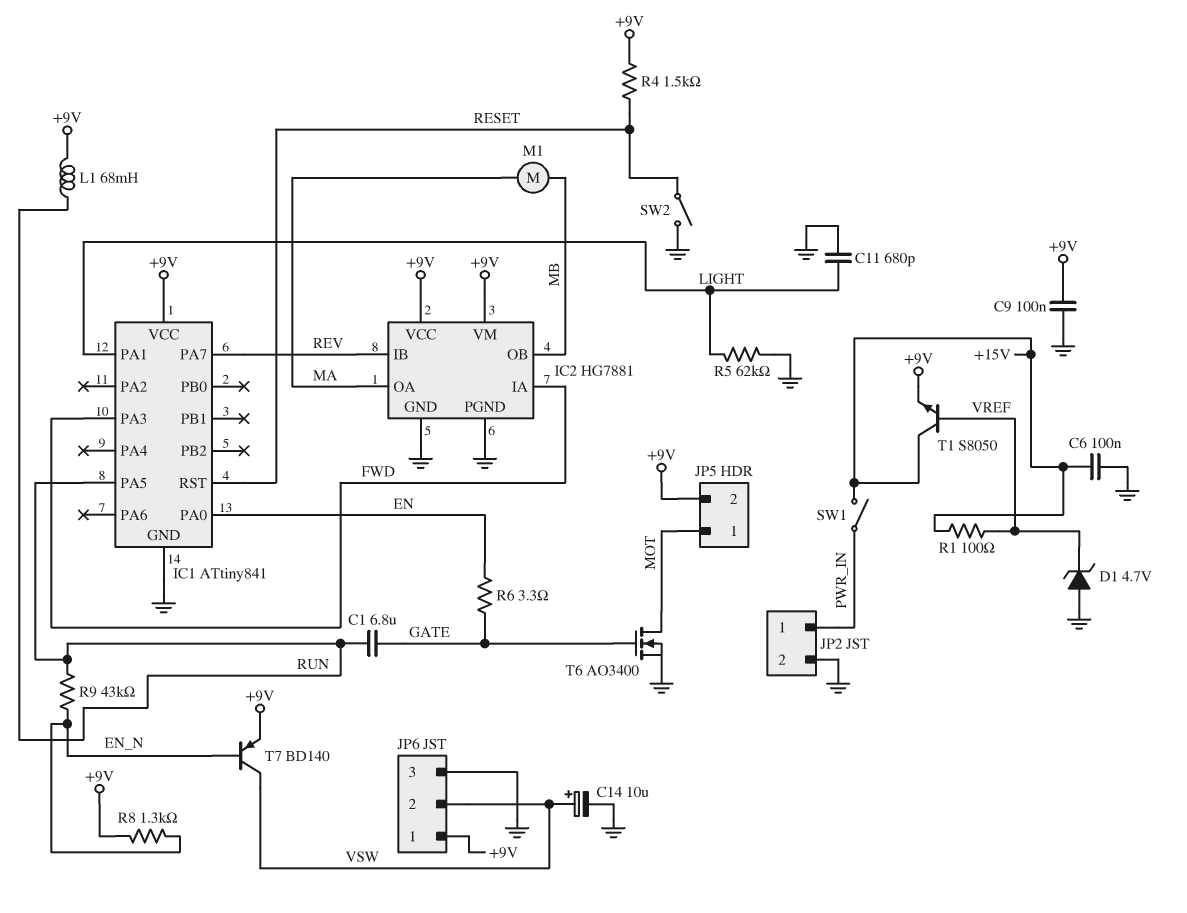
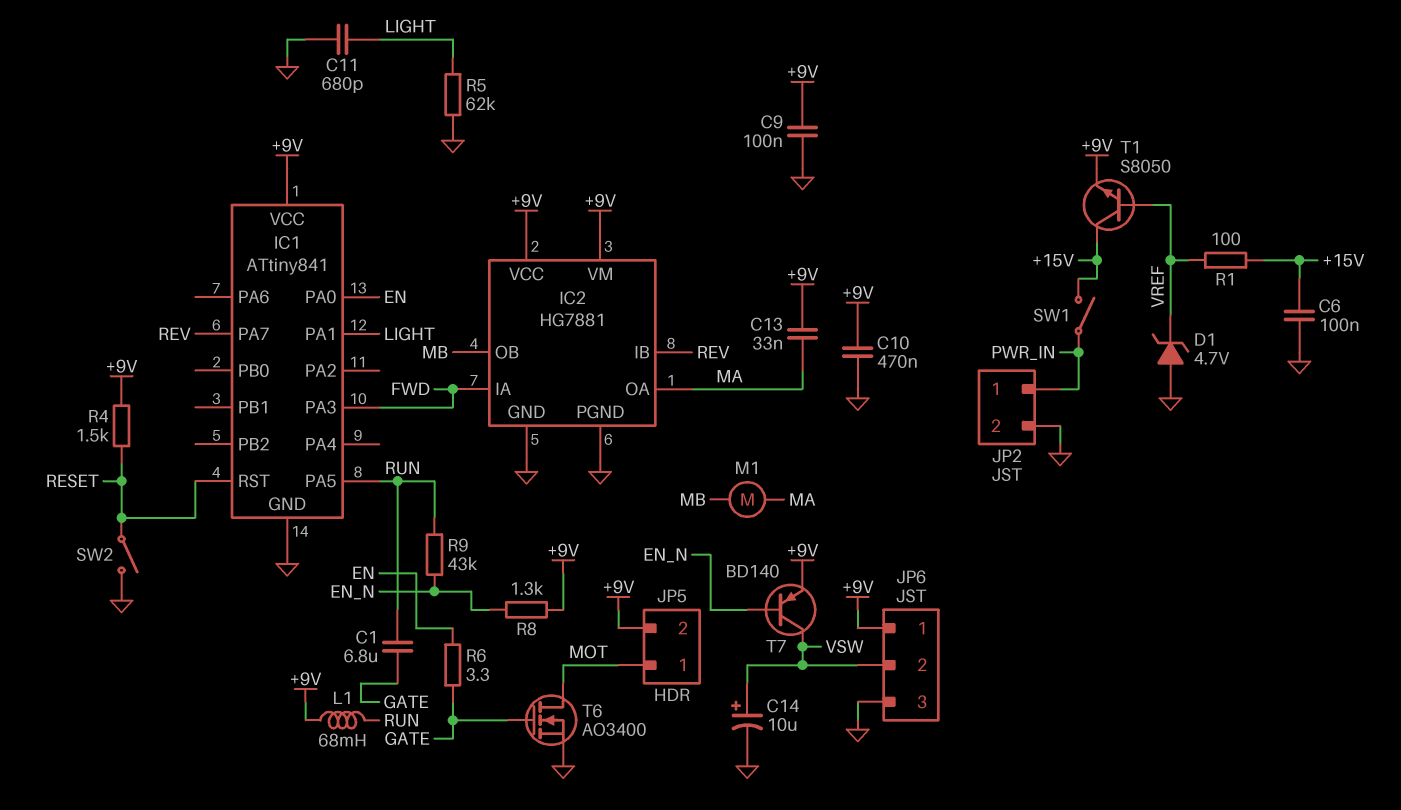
C10: none -> 470nF (+9V, GND)
C13: none -> 33nF (+9V, MA)

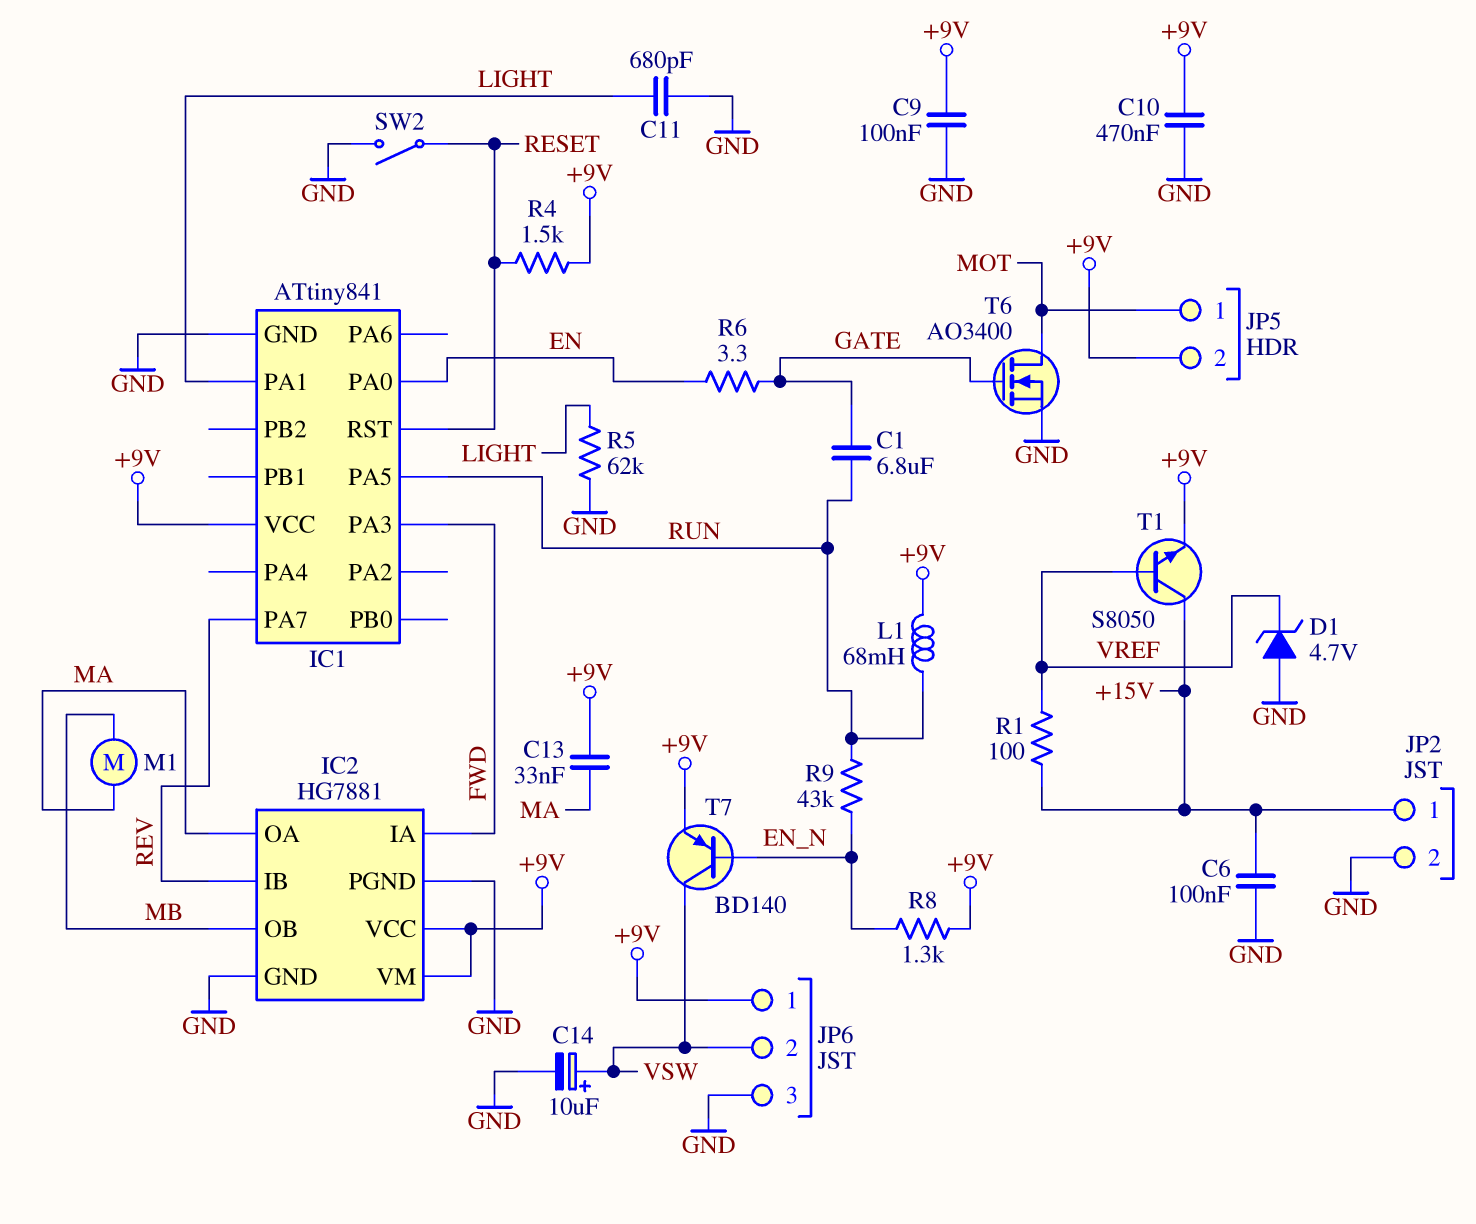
JP2 pin 1: PWR_IN -> +15V
SW1: switch (+15V, PWR_IN) -> none

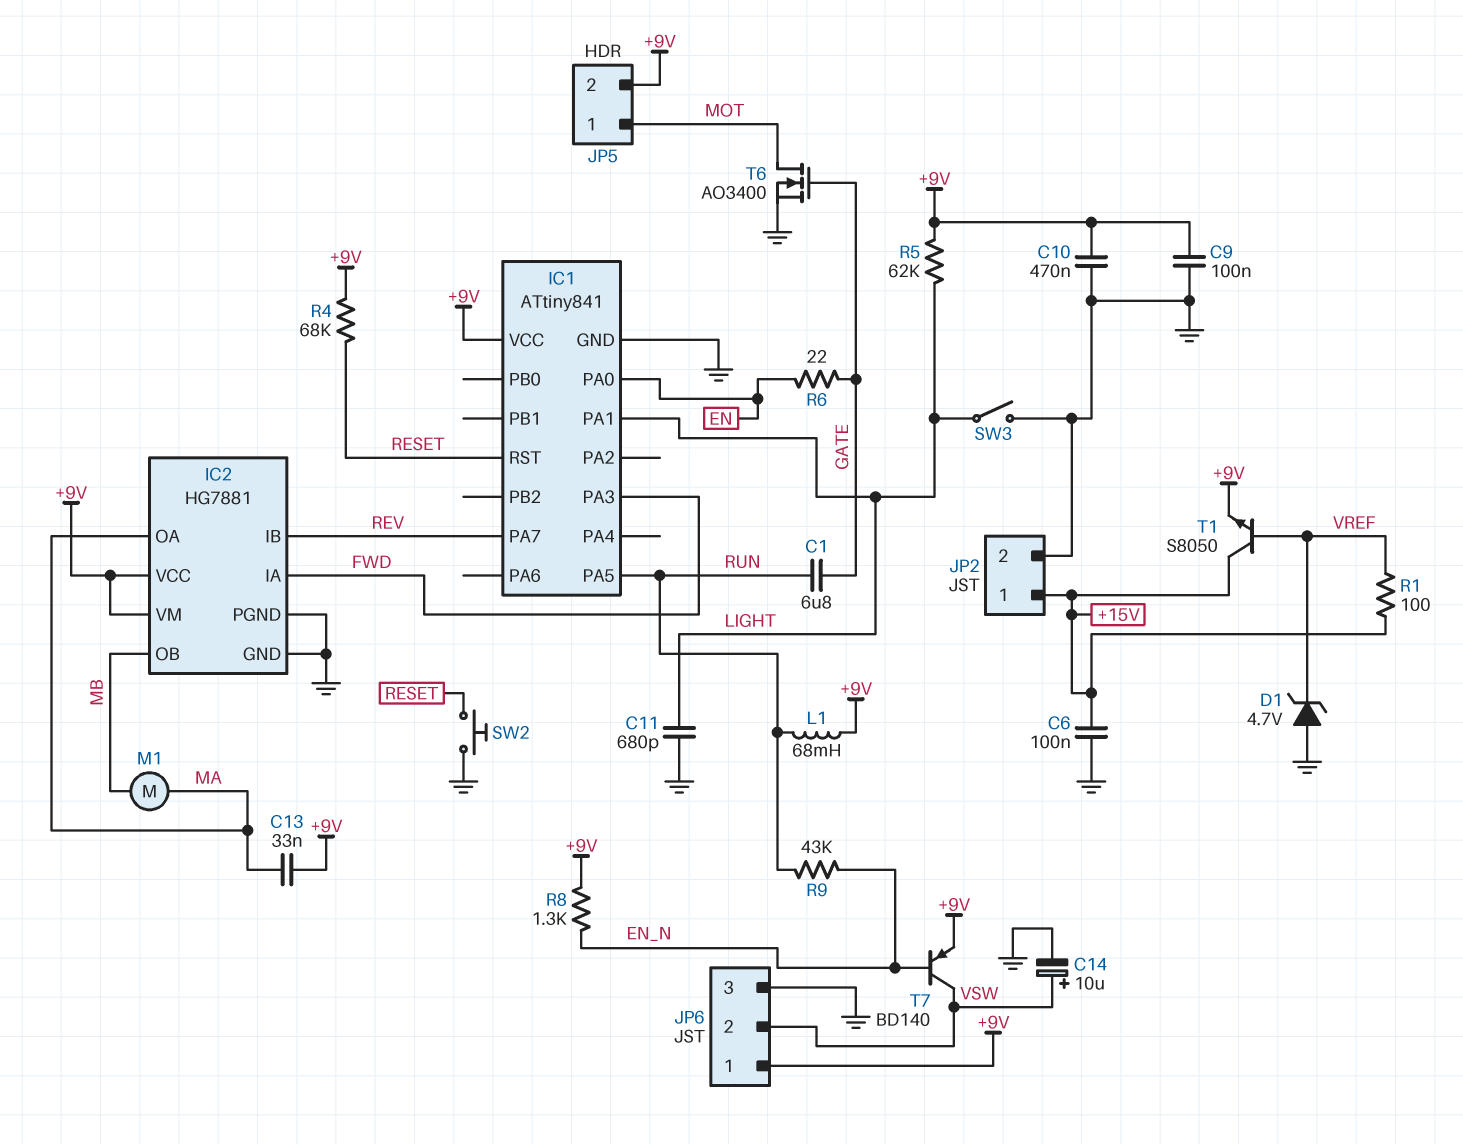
R4: 1.5k (+9V, RESET) -> 68k (+9V, RESET)
R5: 62k (GND, LIGHT) -> 62k (+9V, LIGHT)
R6: 3.3 (EN, GATE) -> 22 (EN, GATE)
SW2: switch (GND, RESET) -> button (GND, RESET)
SW3: none -> switch (GND, LIGHT)

